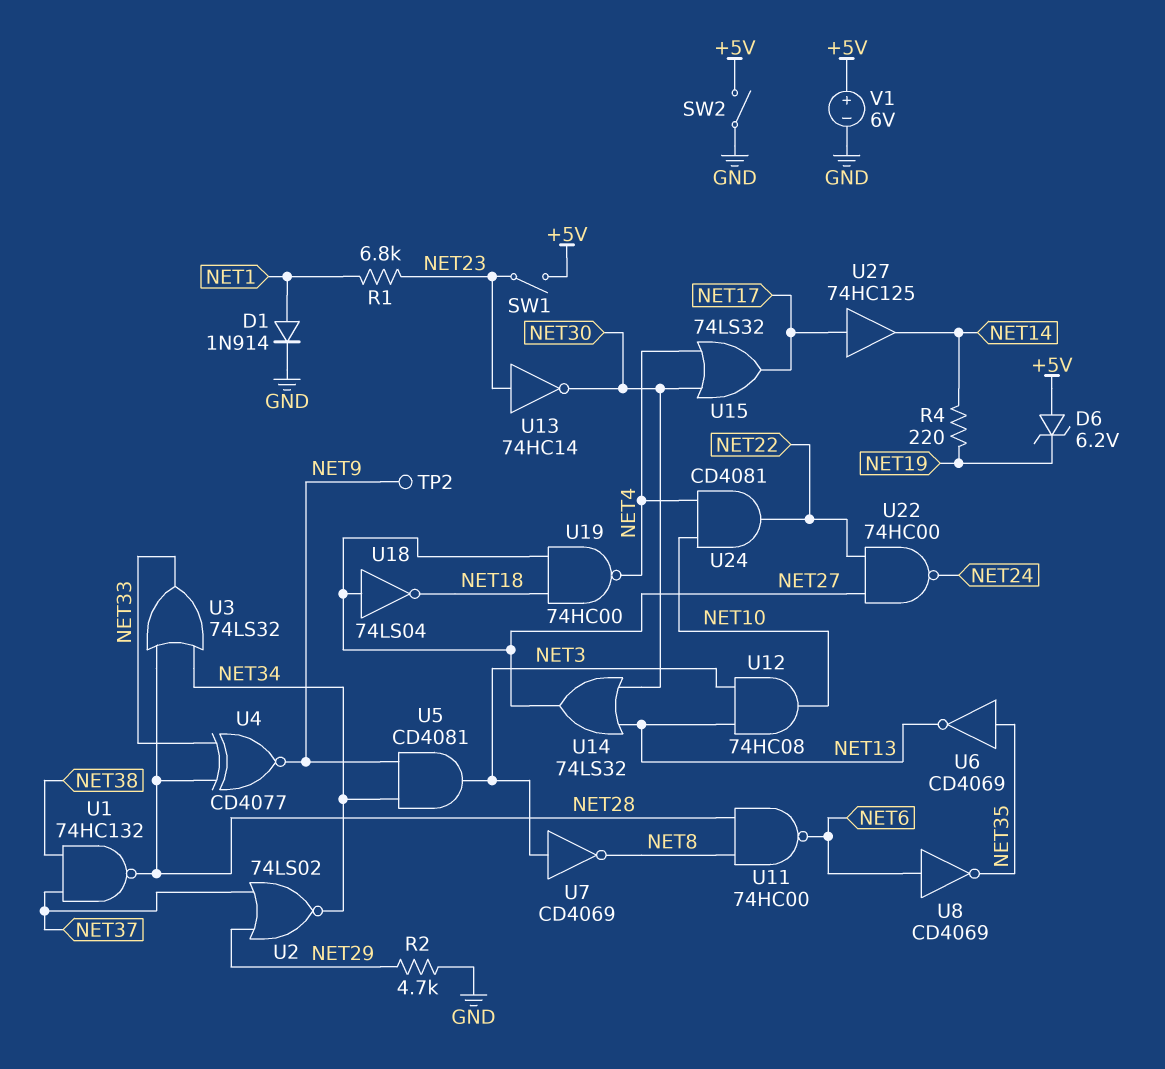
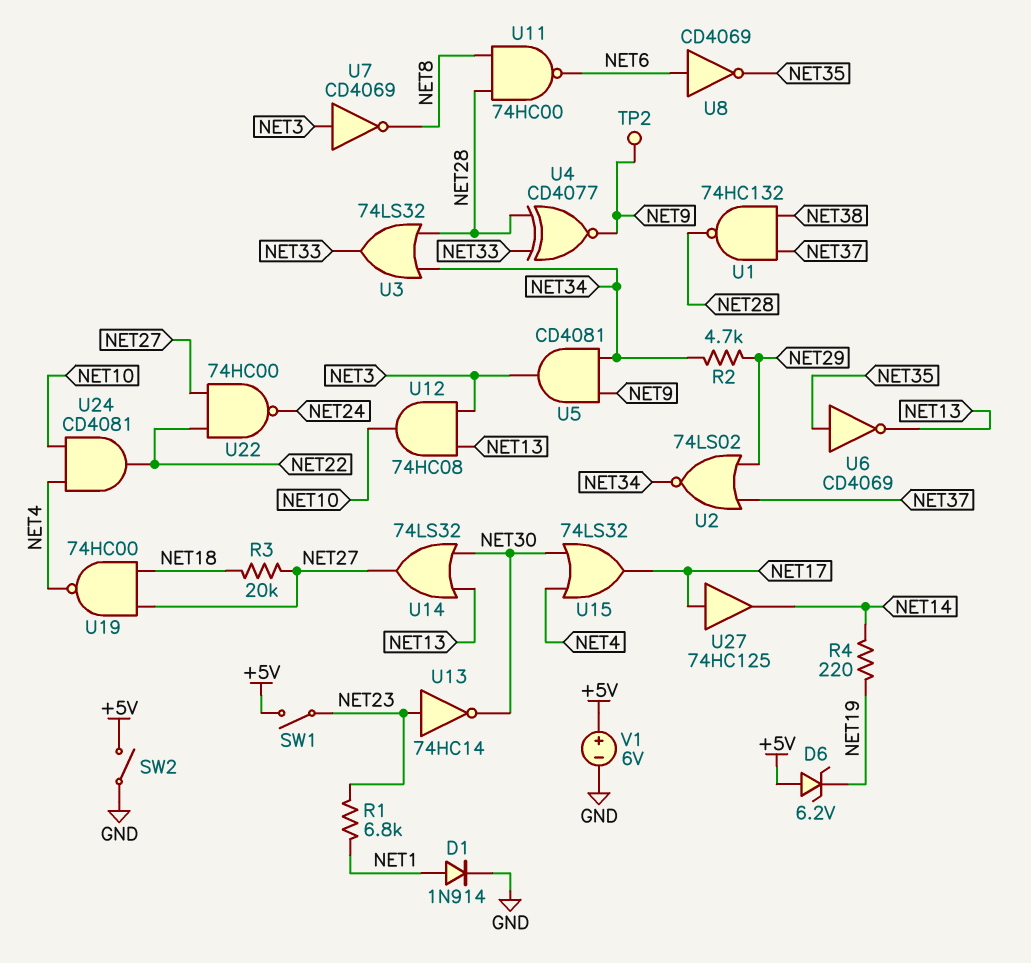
R2: 4.7k (GND, NET29) -> 4.7k (NET29, NET34)
R3: none -> 20k (NET18, NET27)
U18: NOT 74LS04 (in NET27, out NET18) -> none

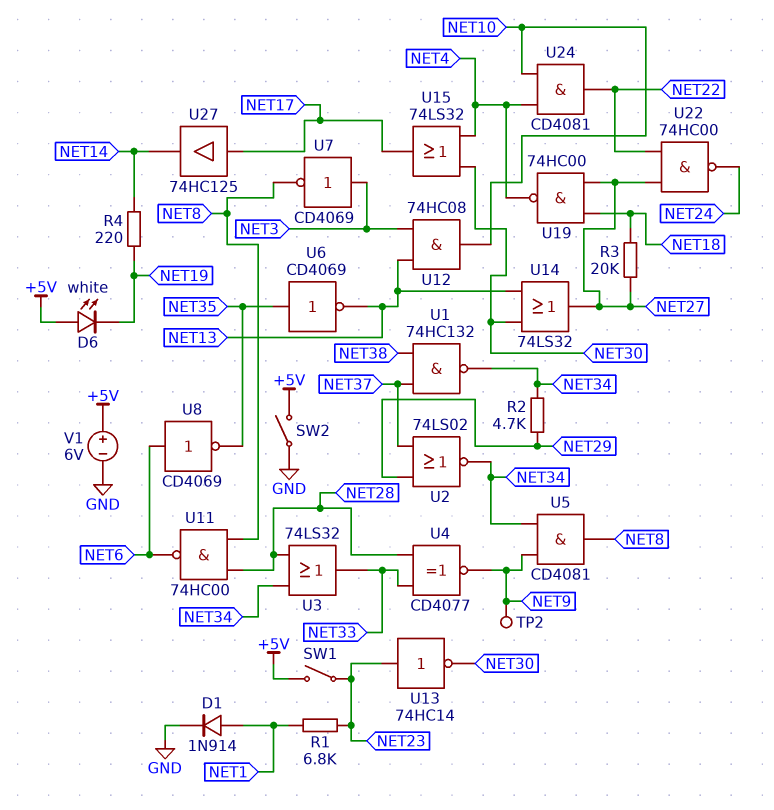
D6: zener 6.2V (A +5V, K NET19) -> LED white (A +5V, K NET19)
U1: NAND 74HC132 (in NET37, in NET38, out NET28) -> NAND 74HC132 (in NET37, in NET38, out NET34)
U5: AND CD4081 (in NET9, in NET34, out NET3) -> AND CD4081 (in NET9, in NET34, out NET8)

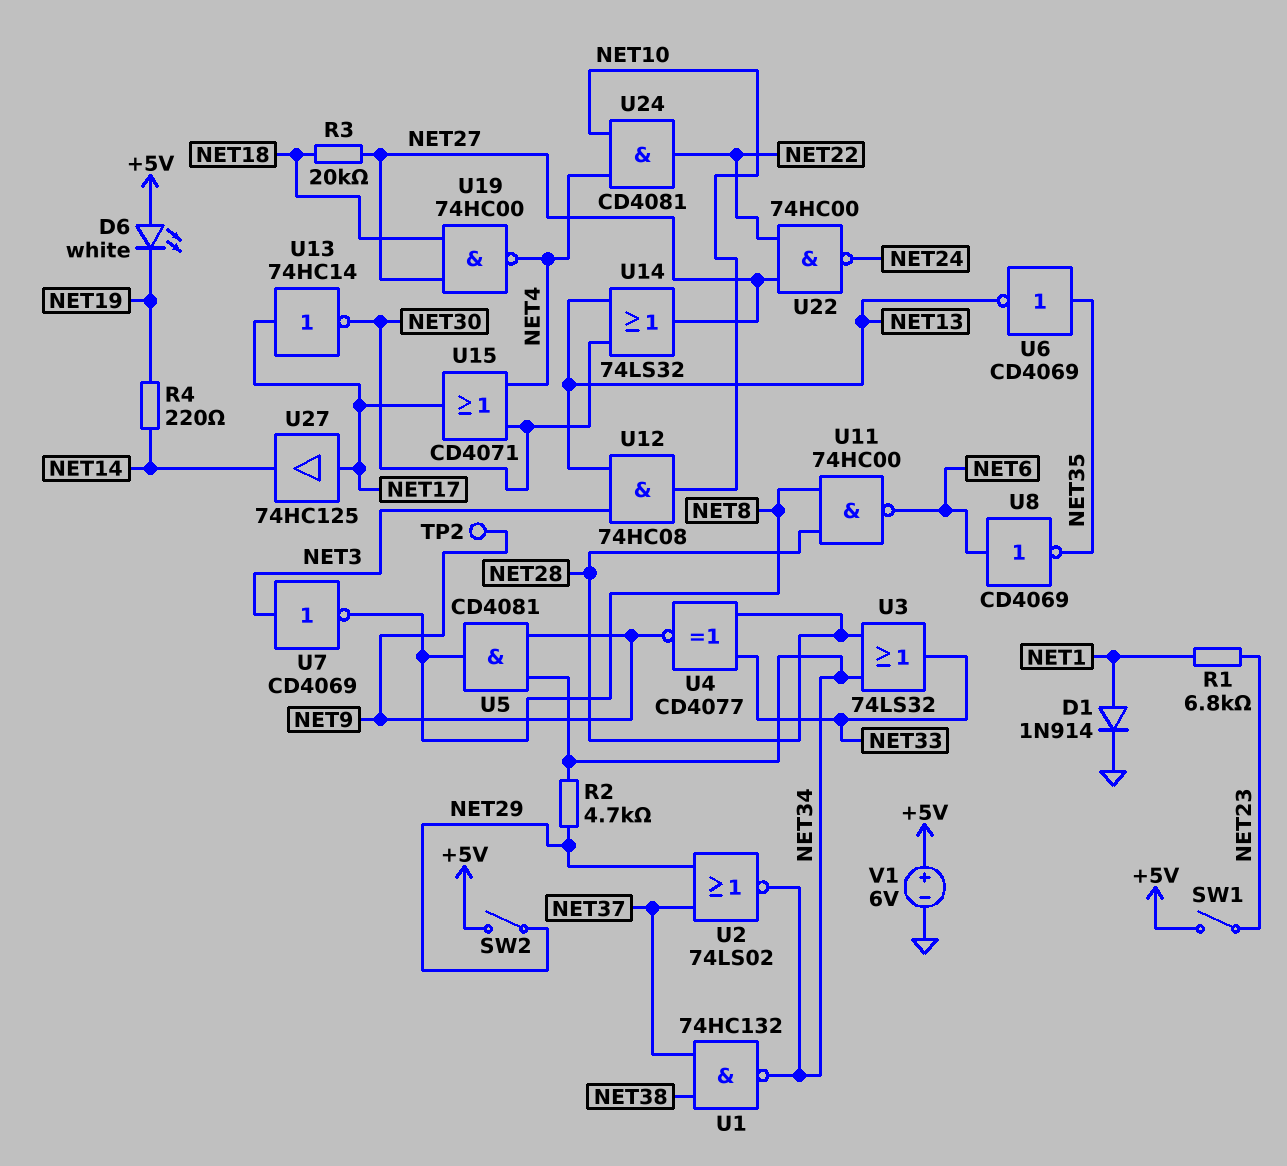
SW2: switch (+5V, GND) -> switch (+5V, NET29)
U13: NOT 74HC14 (in NET23, out NET30) -> NOT 74HC14 (in NET17, out NET30)
U15: OR 74LS32 (in NET4, in NET30, out NET17) -> OR CD4071 (in NET4, in NET30, out NET17)

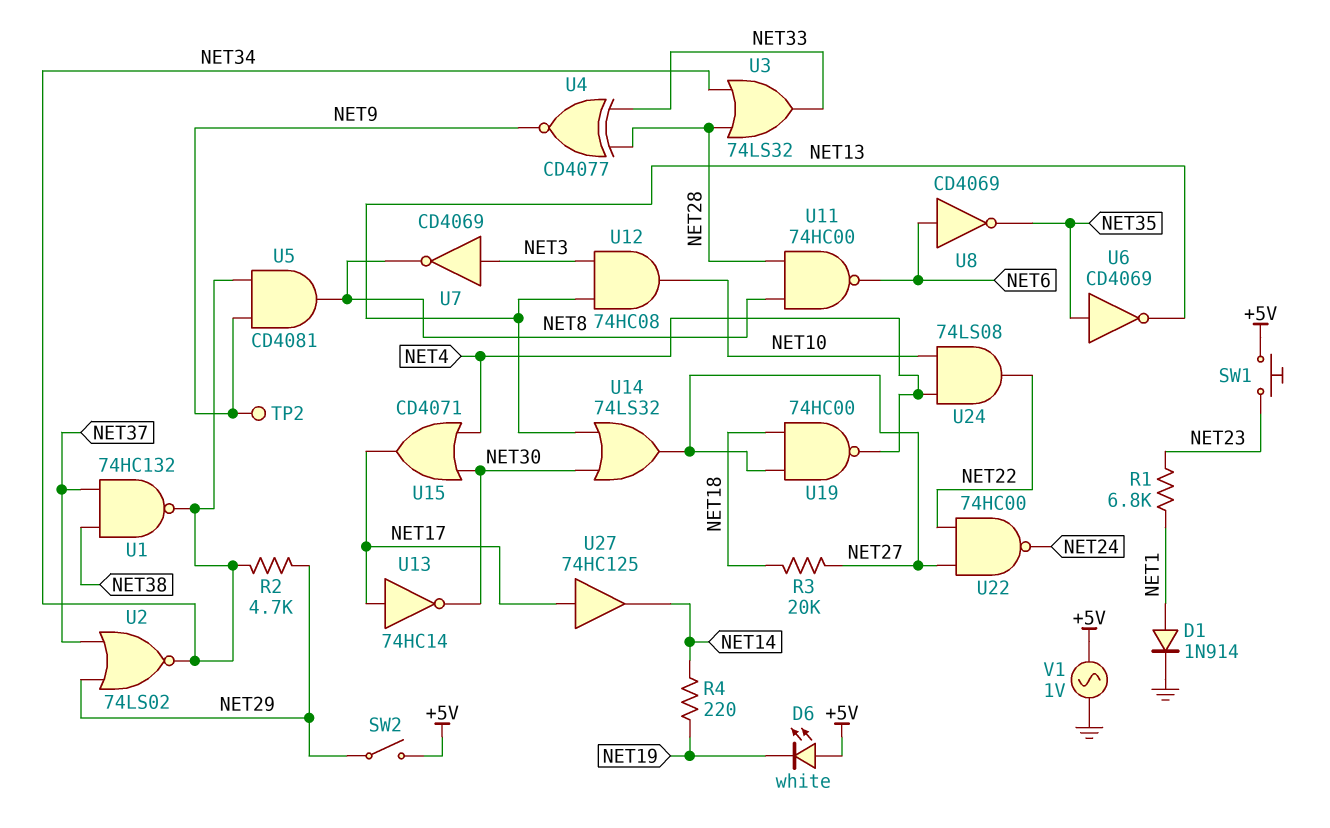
SW1: switch (+5V, NET23) -> button (+5V, NET23)
U24: AND CD4081 (in NET4, in NET10, out NET22) -> AND 74LS08 (in NET4, in NET10, out NET22)
V1: 6V (plus +5V, minus GND) -> AC 1V (+5V, GND)

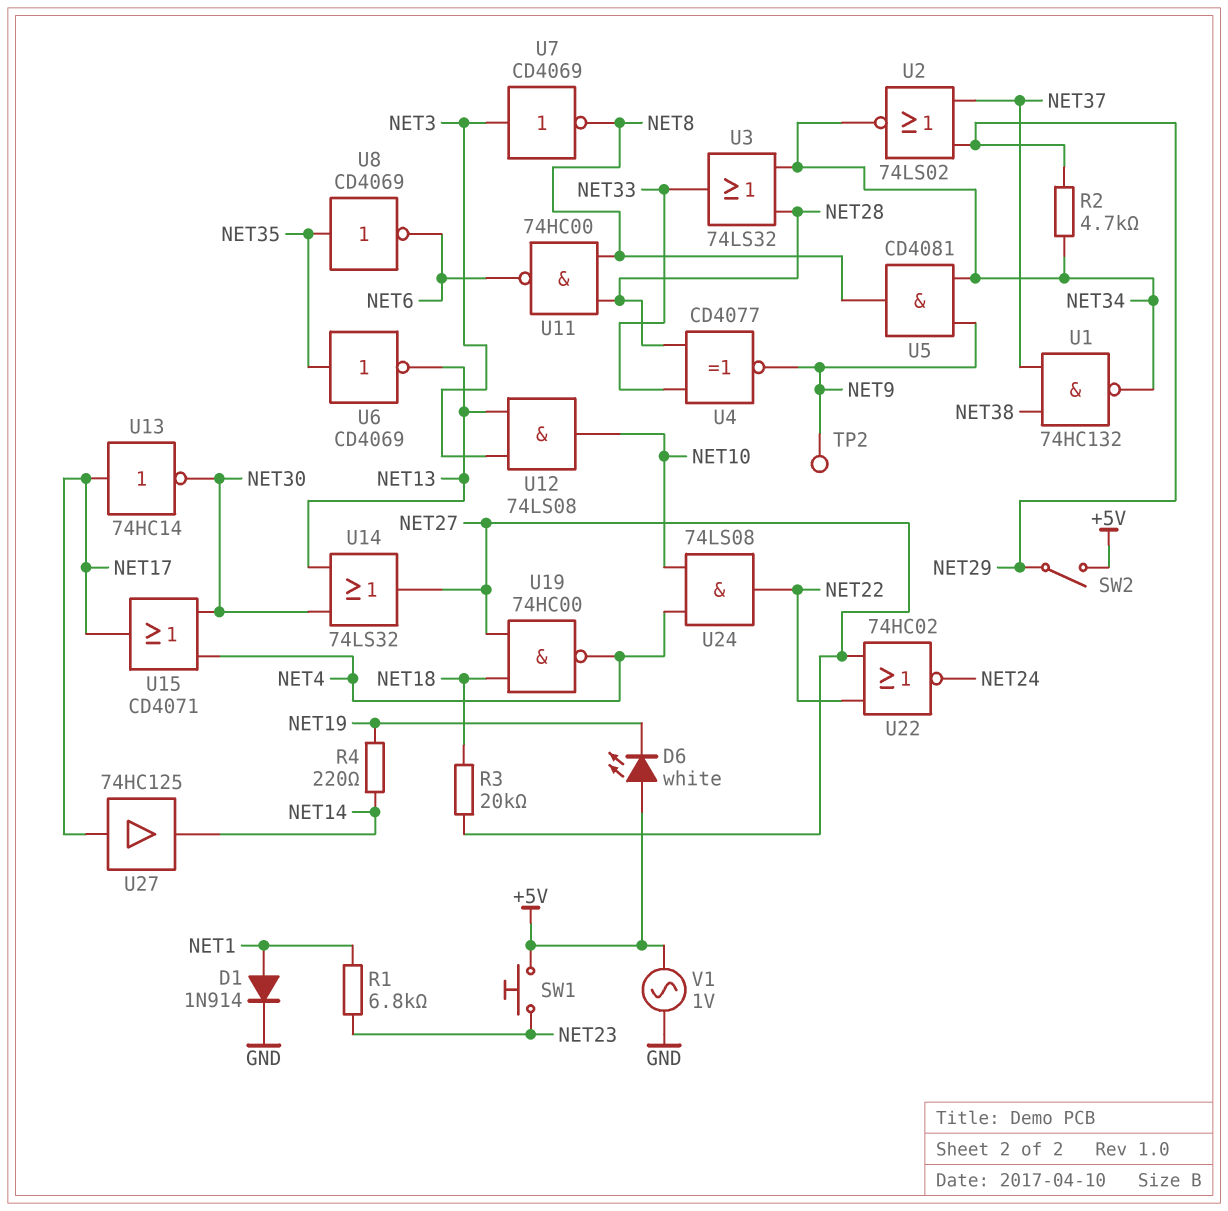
U8: NOT CD4069 (in NET6, out NET35) -> NOT CD4069 (in NET35, out NET6)
U12: AND 74HC08 (in NET3, in NET13, out NET10) -> AND 74LS08 (in NET3, in NET13, out NET10)
U22: NAND 74HC00 (in NET22, in NET27, out NET24) -> NOR 74HC02 (in NET22, in NET27, out NET24)

